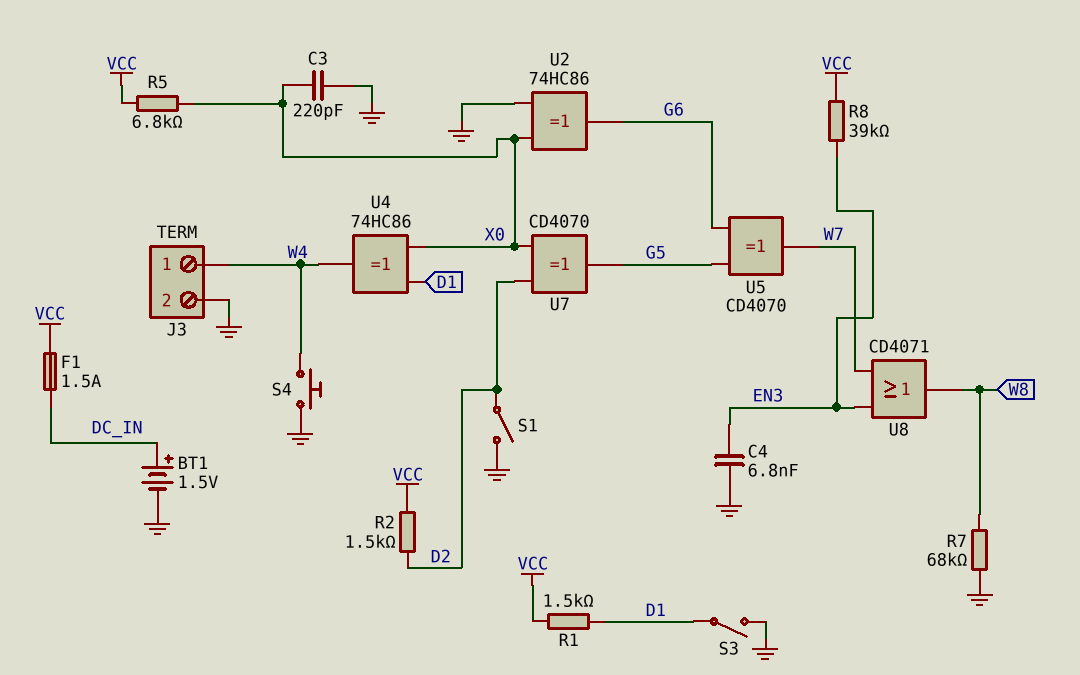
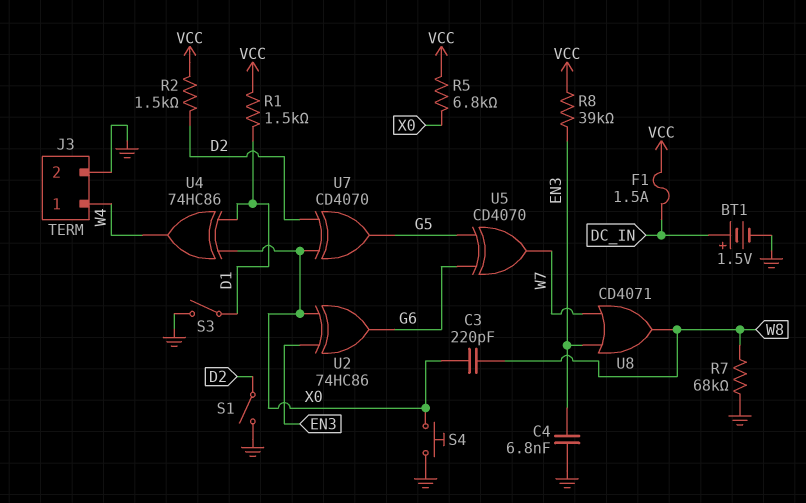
C3: 220pF (GND, X0) -> 220pF (W8, X0)
S4: button (GND, W4) -> button (GND, X0)
U2: XOR 74HC86 (in GND, in X0, out G6) -> XOR 74HC86 (in EN3, in X0, out G6)

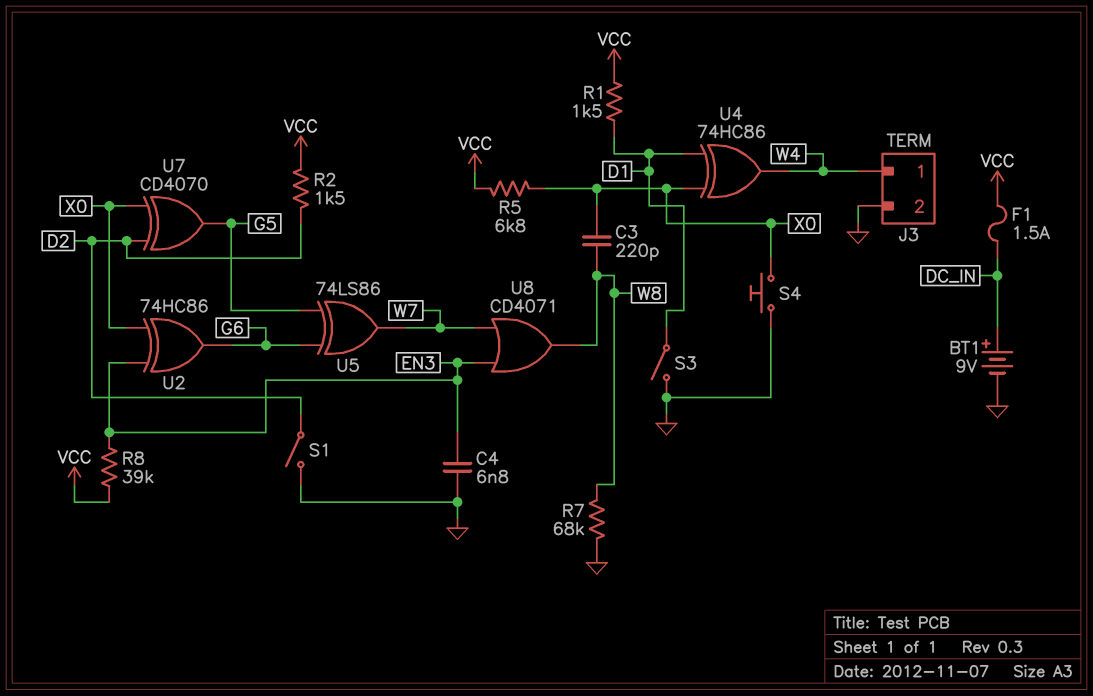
BT1: 1.5V (plus DC_IN, minus GND) -> 9V (plus DC_IN, minus GND)
U5: XOR CD4070 (in G5, in G6, out W7) -> XOR 74LS86 (in G5, in G6, out W7)

